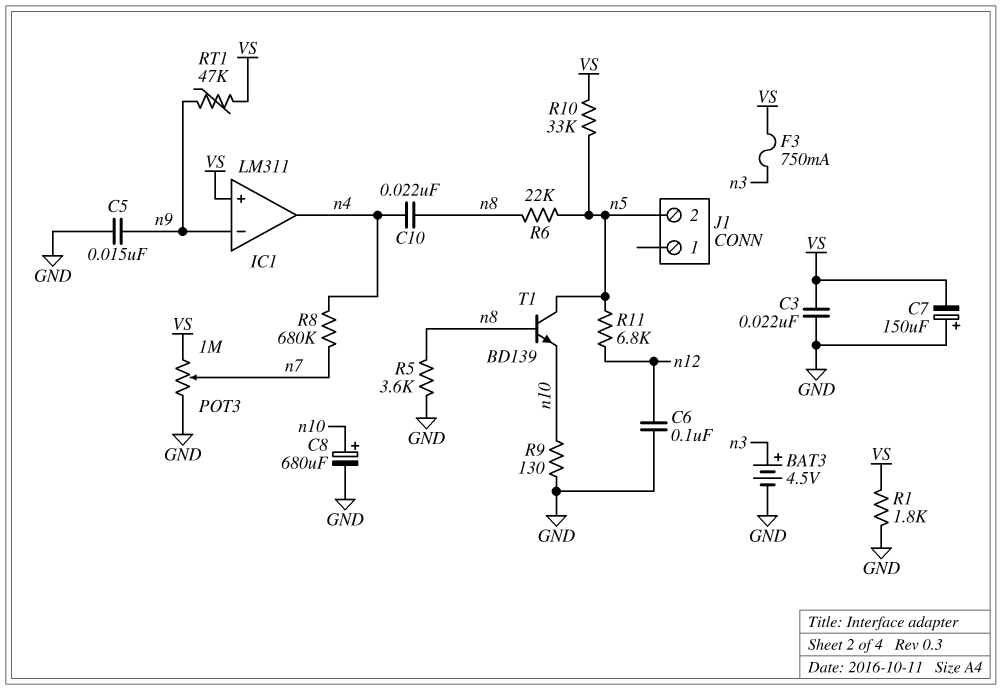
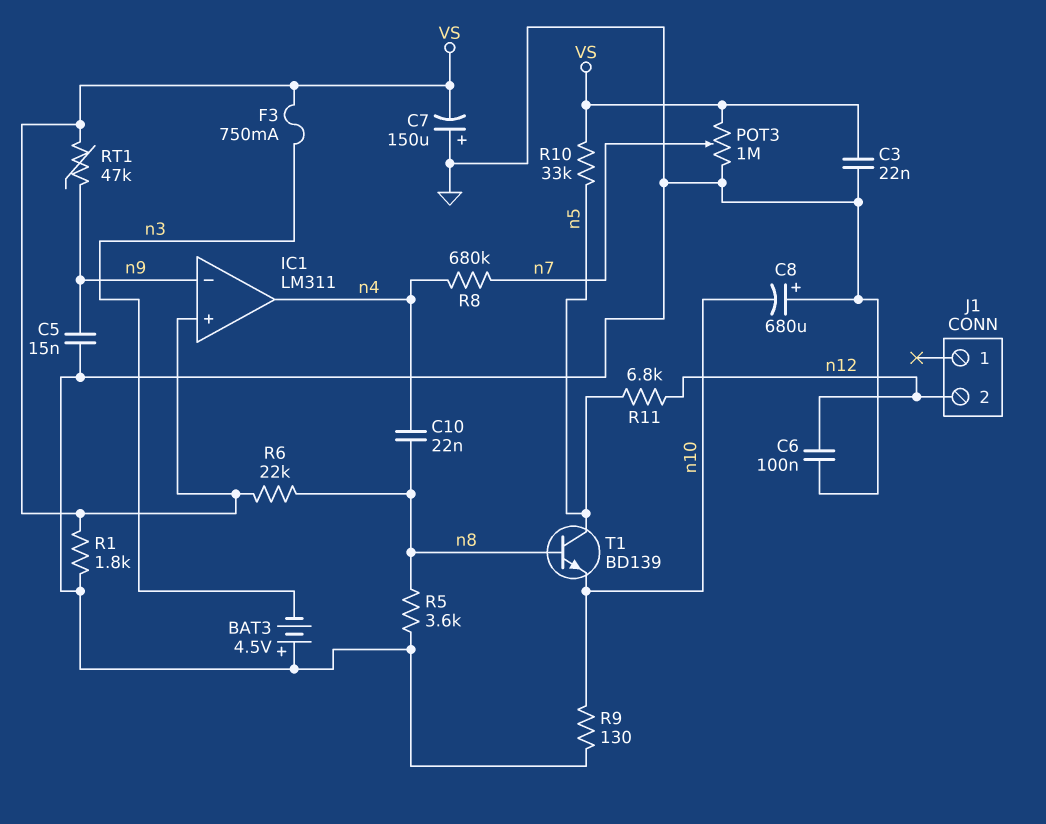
BAT3: 4.5V (plus n3, minus GND) -> 4.5V (plus GND, minus n3)
C8: 680uF (plus n10, minus GND) -> 680uF (plus GND, minus n10)
J1 pin 2: n5 -> n12
R6: 22k (n5, n8) -> 22k (VS, n8)

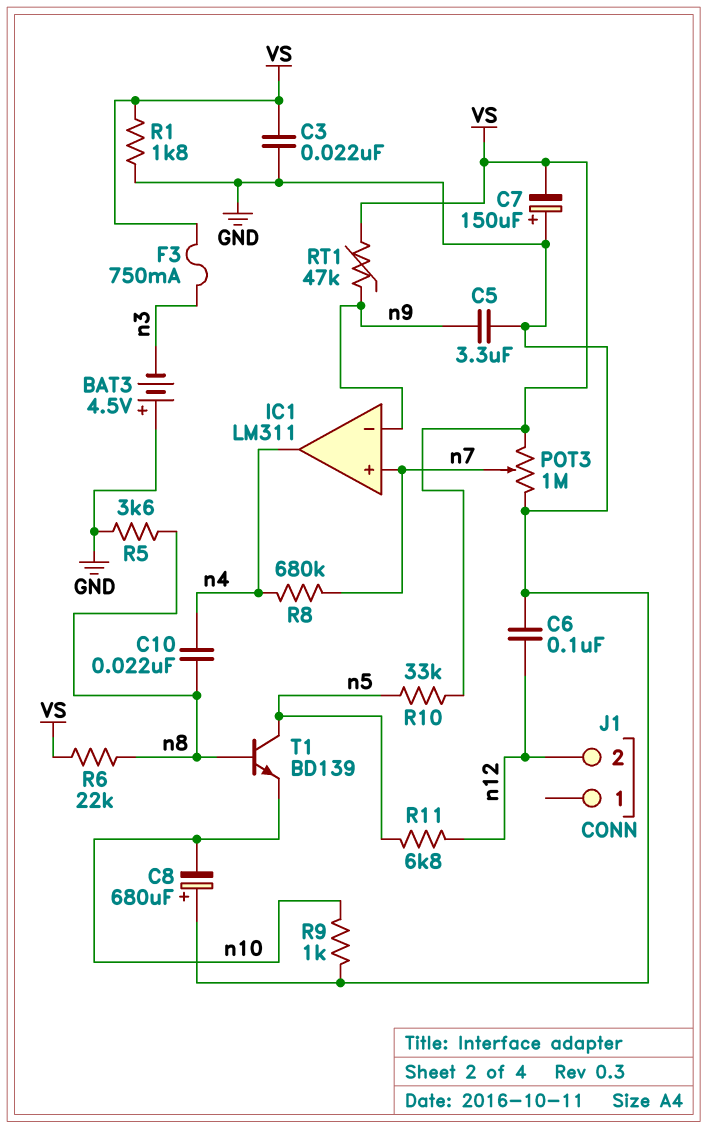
C5: 15nF (GND, n9) -> 3.3uF (GND, n9)
IC1 pin in+: VS -> n7
R9: 130 (GND, n10) -> 1k (GND, n10)

